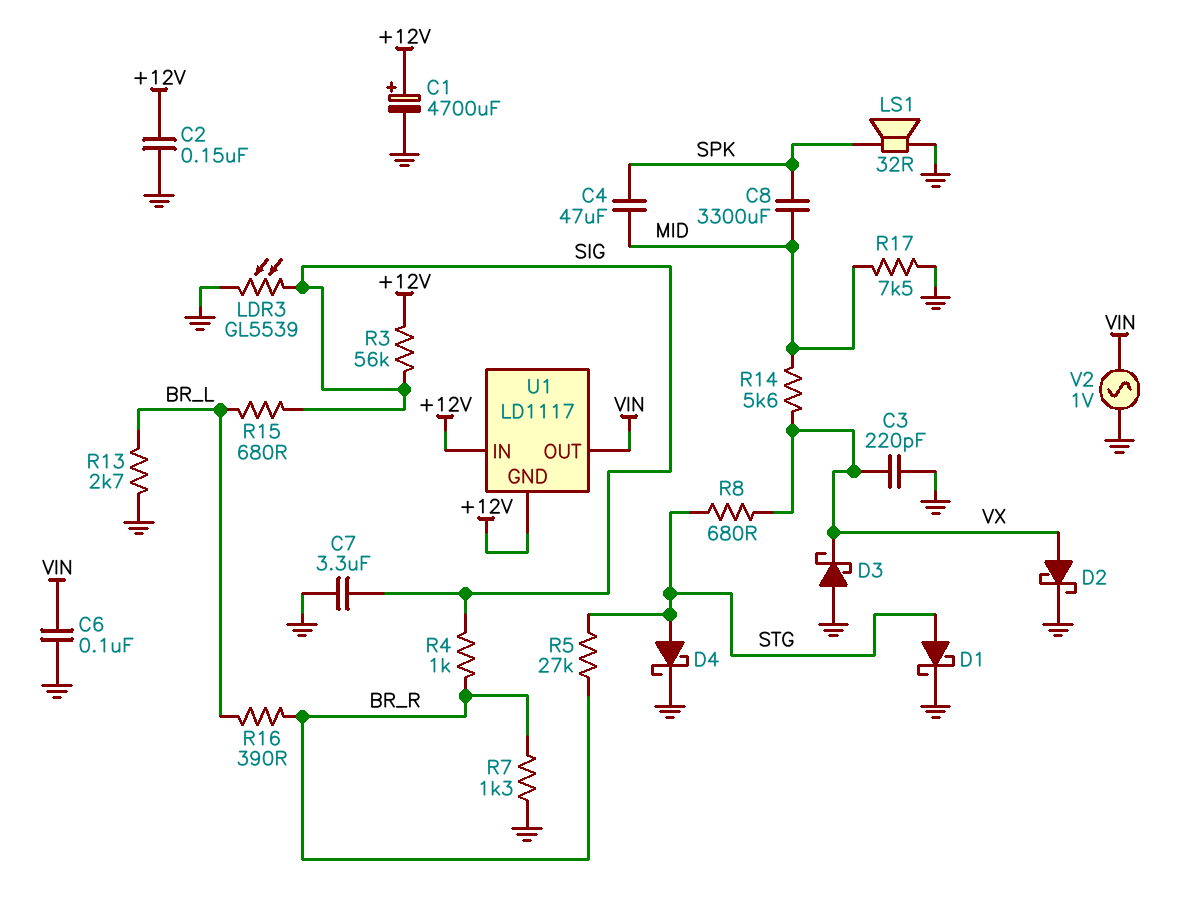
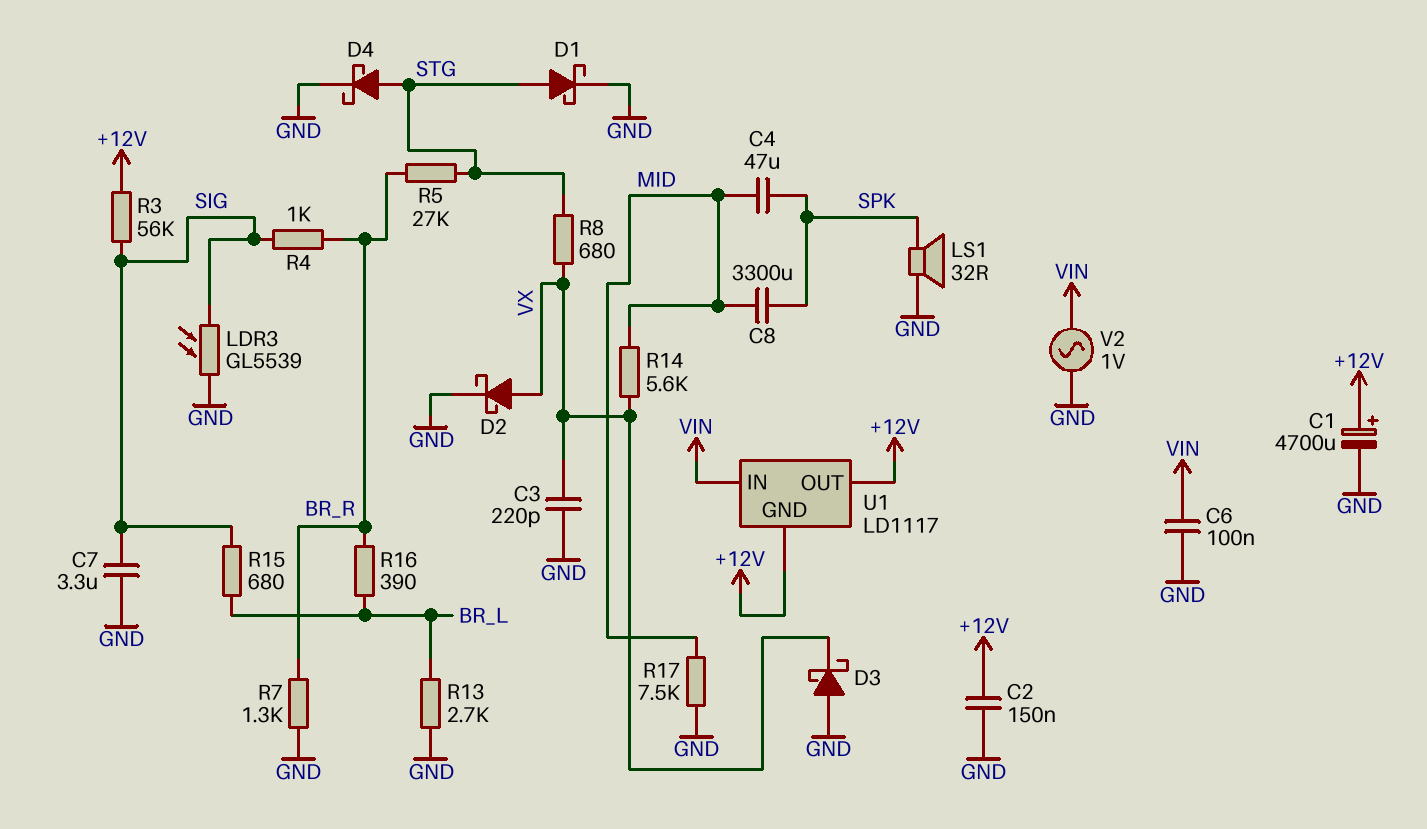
U1 pin IN: +12V -> VIN
U1 pin OUT: VIN -> +12V

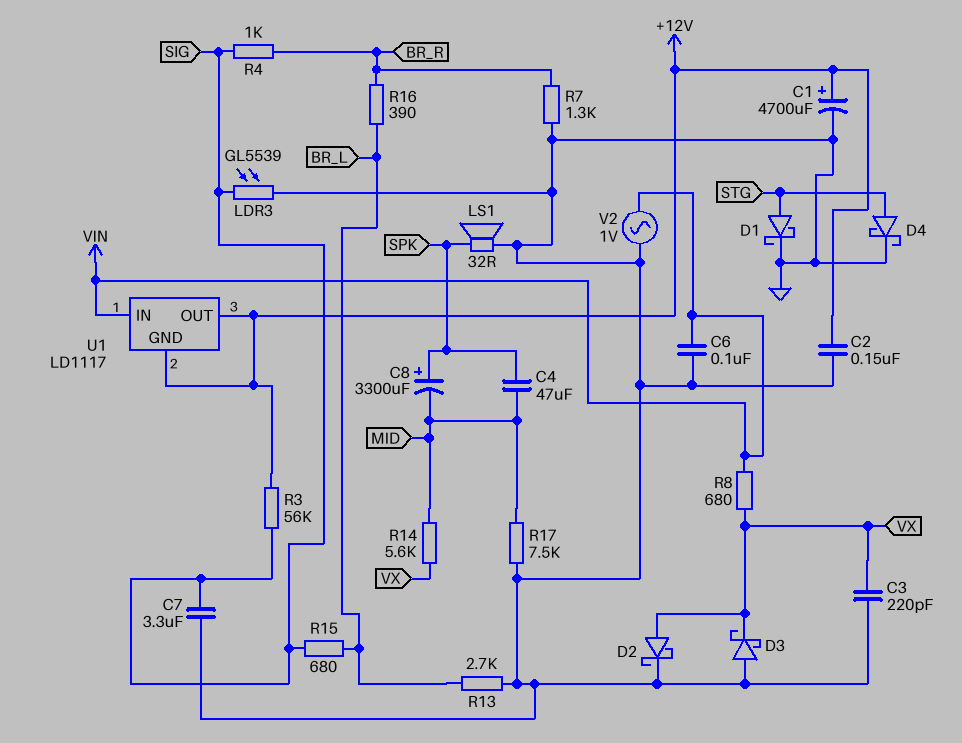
C8: 3300uF (MID, SPK) -> 3300uF (plus SPK, minus MID)
R5: 27k (BR_R, STG) -> none
R8: 680 (STG, VX) -> 680 (VIN, VX)

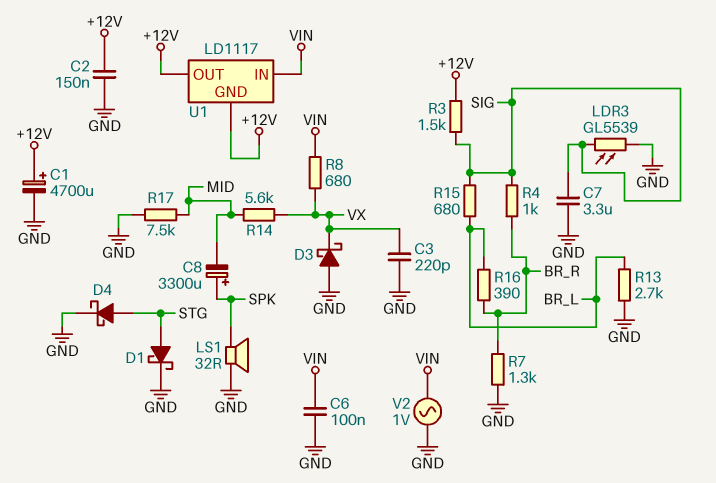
C4: 47uF (MID, SPK) -> none
D2: schottky (A VX, K GND) -> none
R3: 56k (+12V, SIG) -> 1.5k (+12V, SIG)

